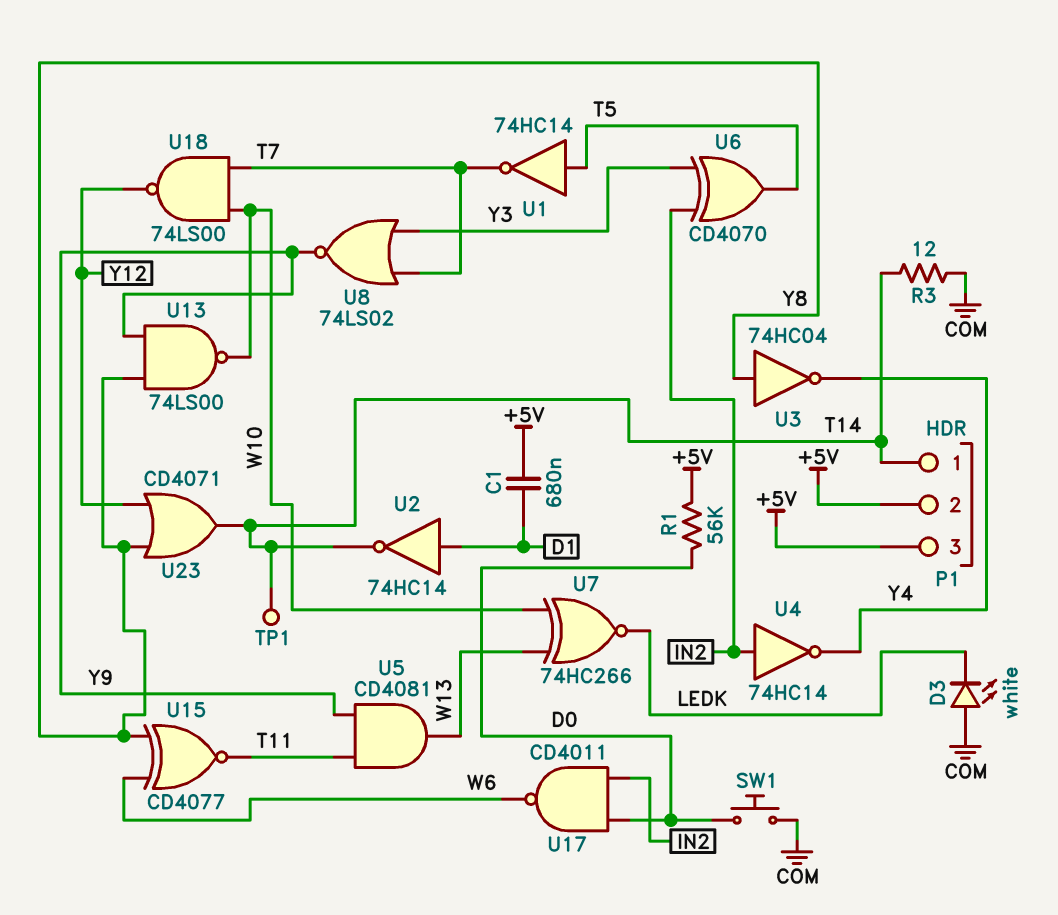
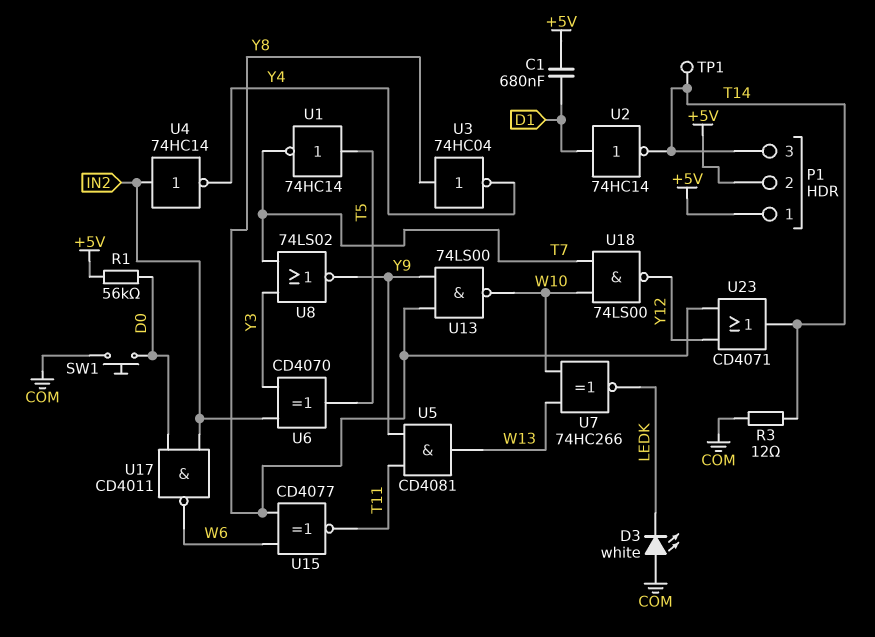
P1 pin 1: T14 -> +5V
P1 pin 3: +5V -> T14

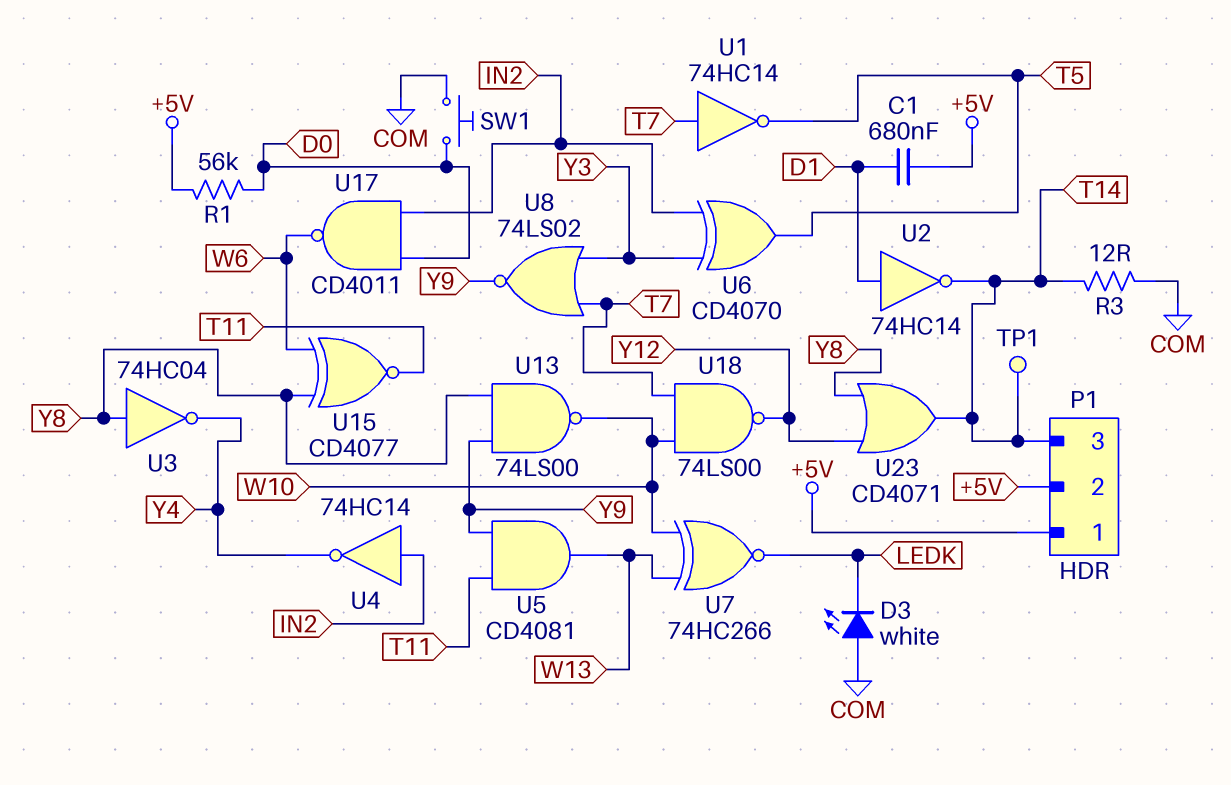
U1: NOT 74HC14 (in T5, out T7) -> NOT 74HC14 (in T7, out T5)

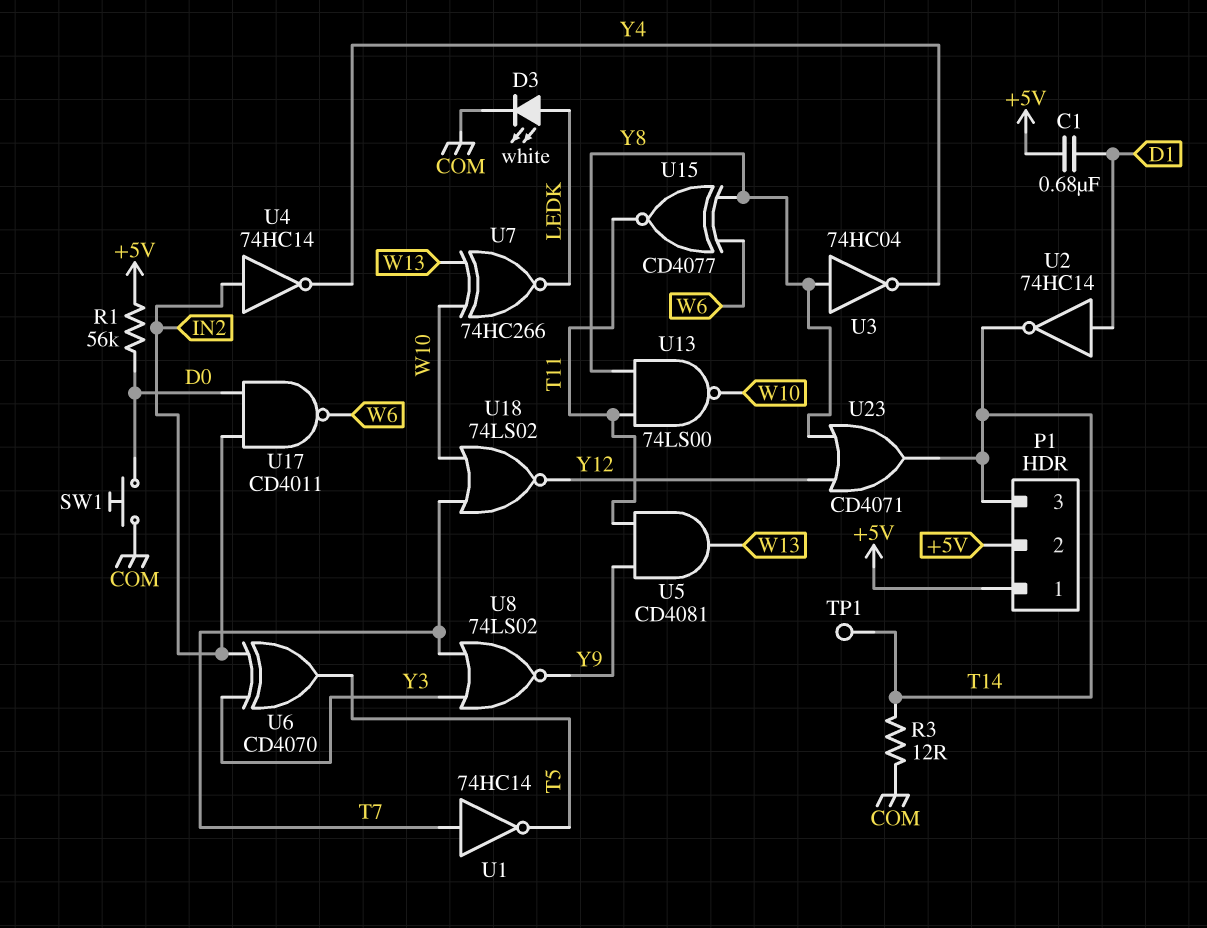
D3: LED white (A COM, K LEDK) -> LED white (A LEDK, K COM)
U13: NAND 74LS00 (in Y8, in Y9, out W10) -> NAND 74LS00 (in T11, in Y8, out W10)
U18: NAND 74LS00 (in T7, in W10, out Y12) -> NOR 74LS02 (in T7, in W10, out Y12)

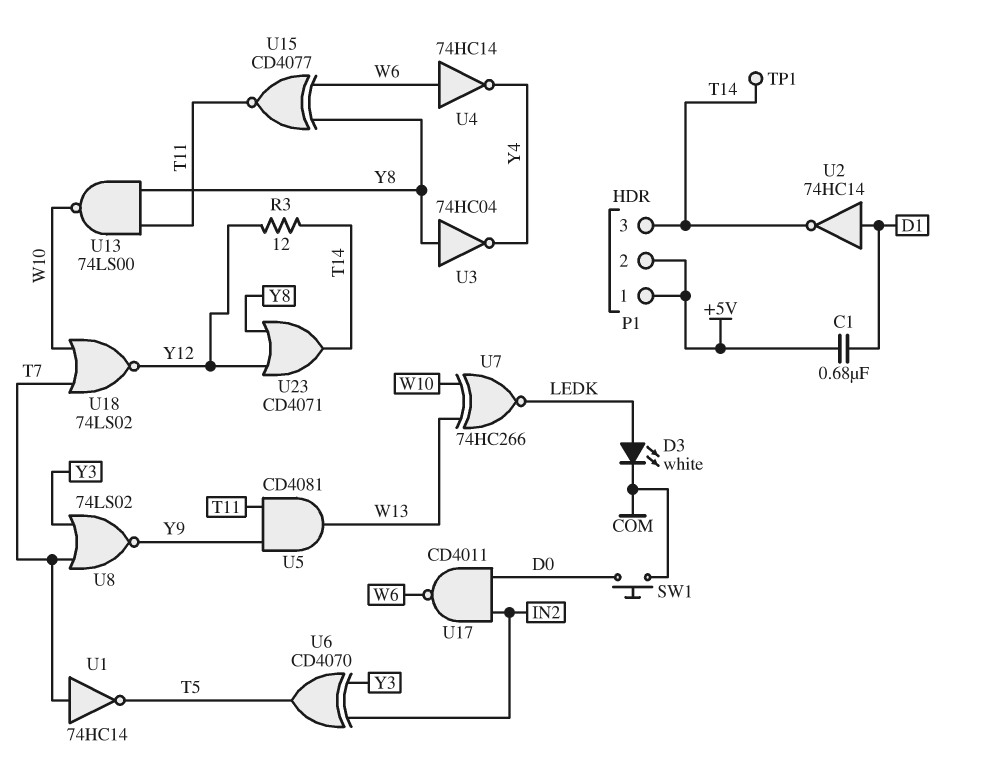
R1: 56k (+5V, D0) -> none
R3: 12 (COM, T14) -> 12 (T14, Y12)
U4: NOT 74HC14 (in IN2, out Y4) -> NOT 74HC14 (in W6, out Y4)

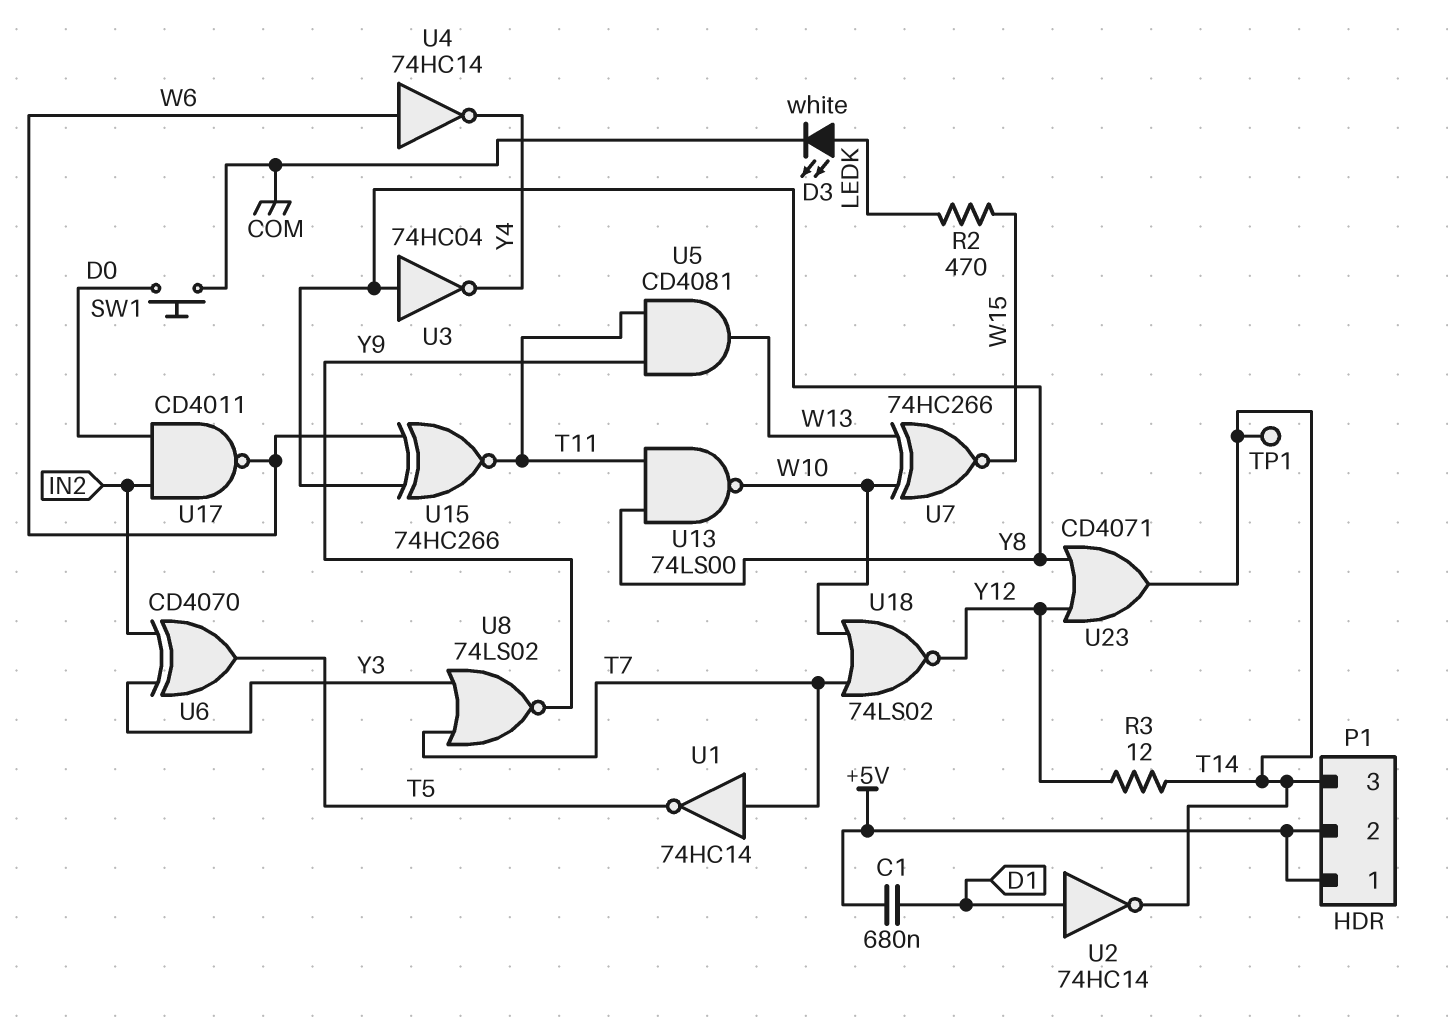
R2: none -> 470 (LEDK, W15)
U7: XNOR 74HC266 (in W10, in W13, out LEDK) -> XNOR 74HC266 (in W10, in W13, out W15)
U15: XNOR CD4077 (in W6, in Y8, out T11) -> XNOR 74HC266 (in W6, in Y8, out T11)

